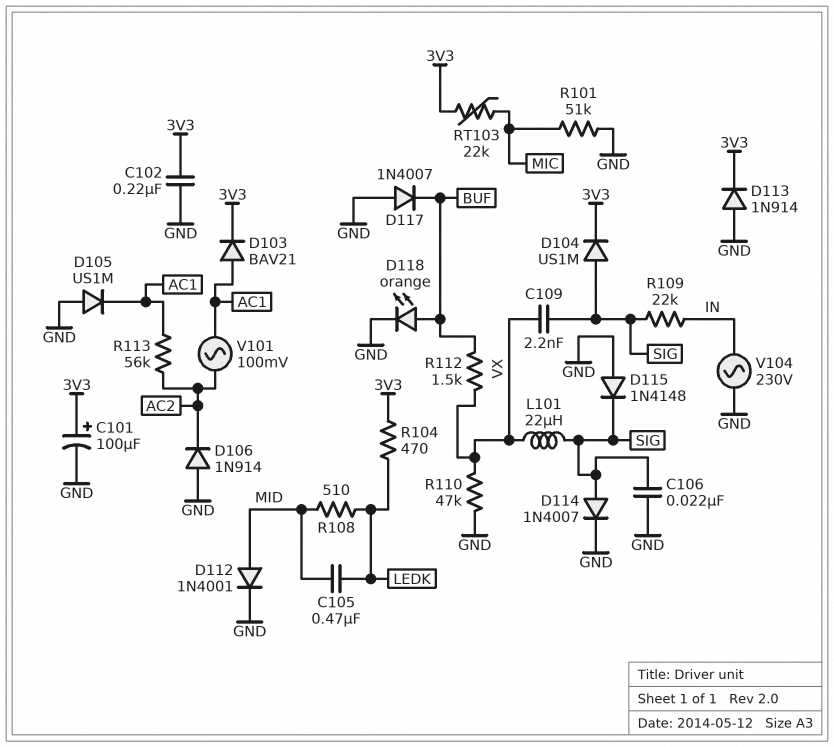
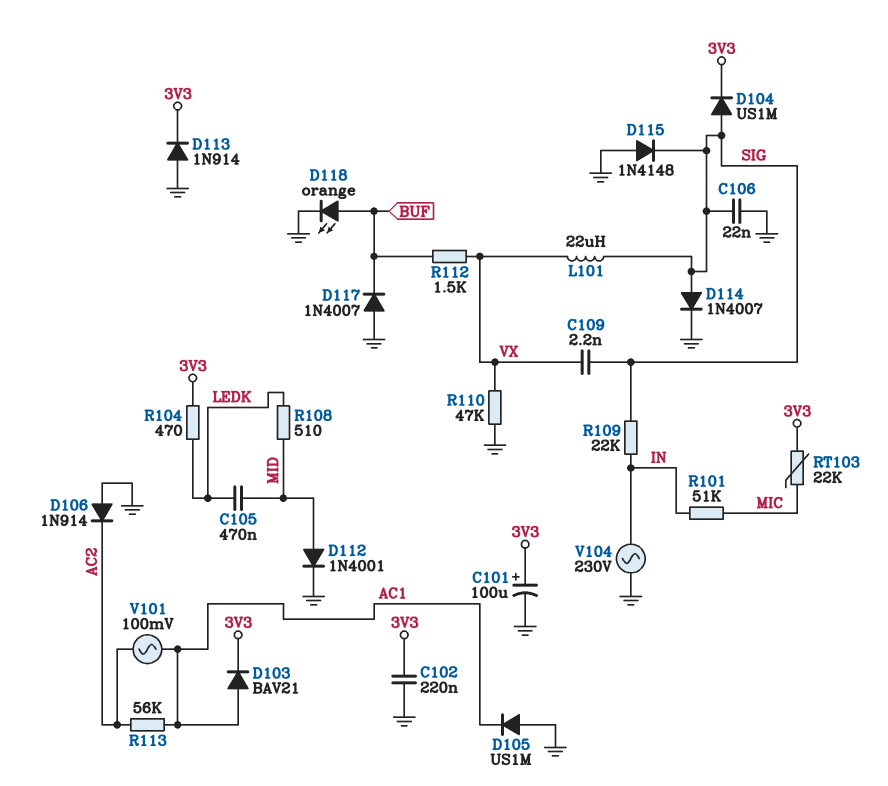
R101: 51k (GND, MIC) -> 51k (IN, MIC)

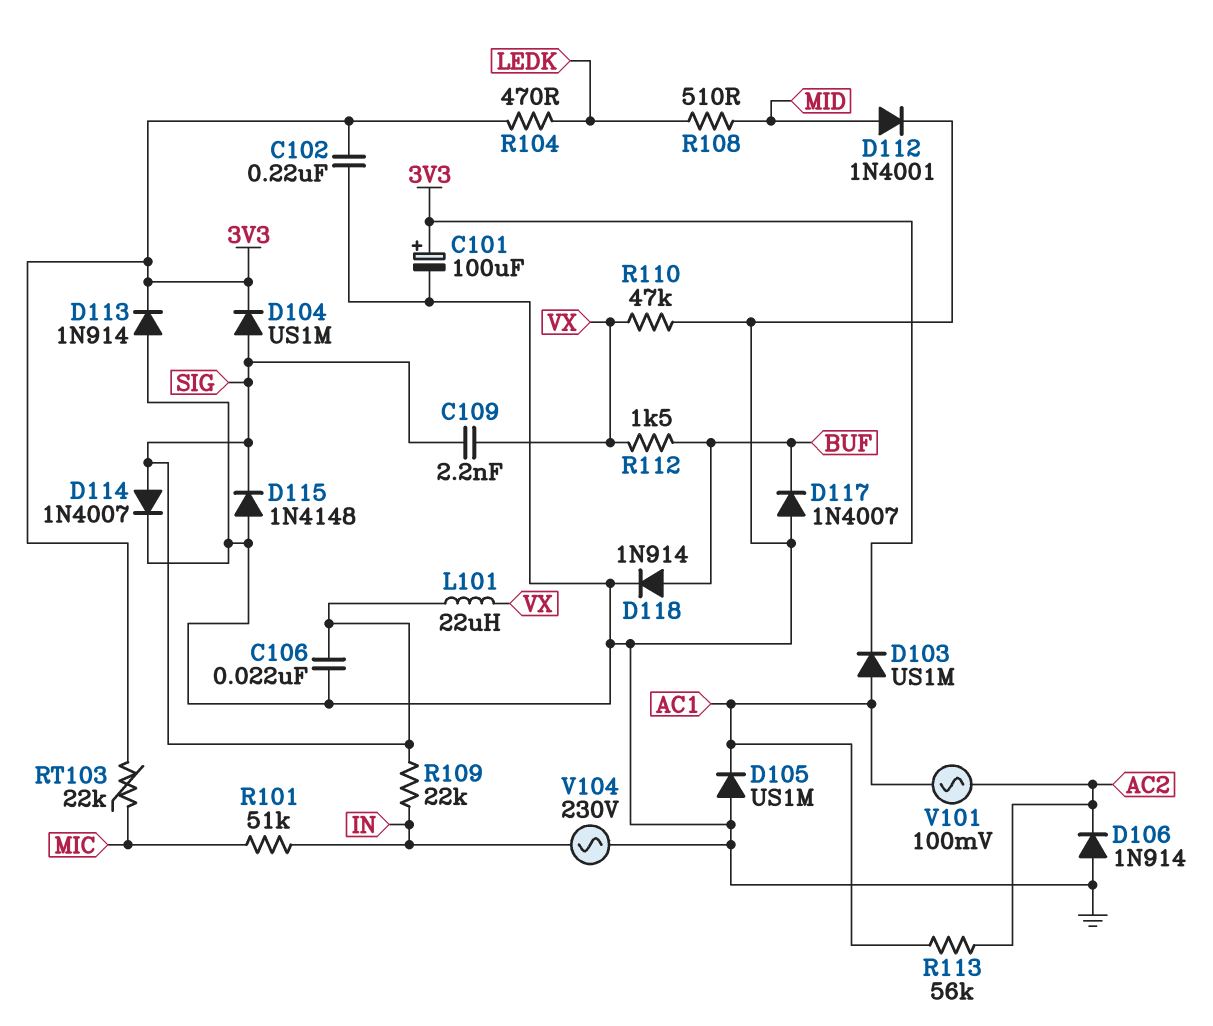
C105: 470nF (LEDK, MID) -> none
D103: diode BAV21 (A AC1, K 3V3) -> diode US1M (A AC1, K 3V3)
D118: LED orange (A BUF, K GND) -> diode 1N914 (A BUF, K GND)

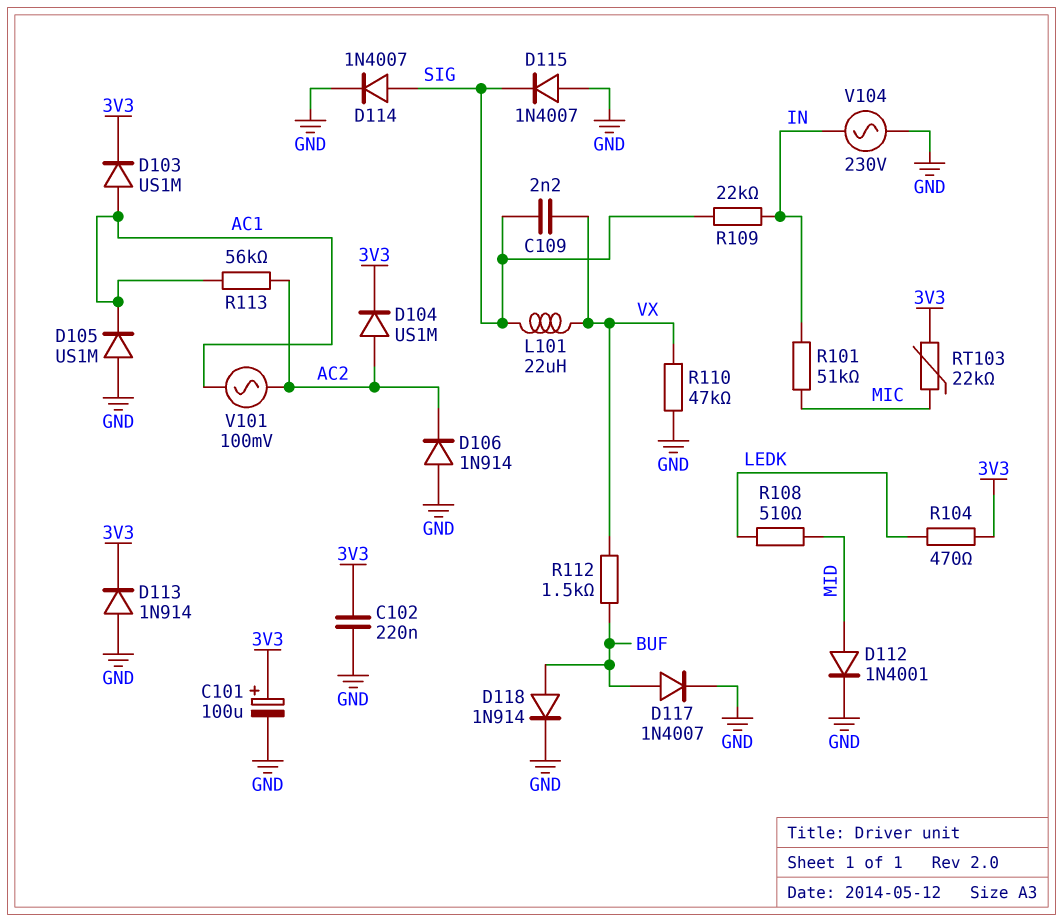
C106: 22nF (GND, SIG) -> none
D104: diode US1M (A SIG, K 3V3) -> diode US1M (A AC2, K 3V3)
D115: diode 1N4148 (A GND, K SIG) -> diode 1N4007 (A GND, K SIG)
D117: diode 1N4007 (A GND, K BUF) -> diode 1N4007 (A BUF, K GND)

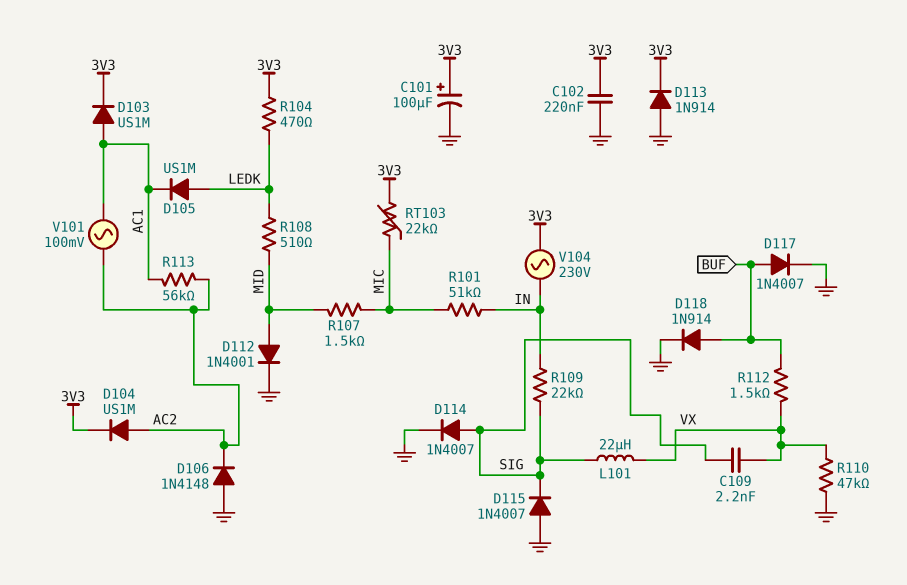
D105: diode US1M (A GND, K AC1) -> diode US1M (A LEDK, K AC1)
D106: diode 1N914 (A GND, K AC2) -> diode 1N4148 (A GND, K AC2)
R107: none -> 1.5k (MIC, MID)
V104: AC 230V (GND, IN) -> AC 230V (3V3, IN)

